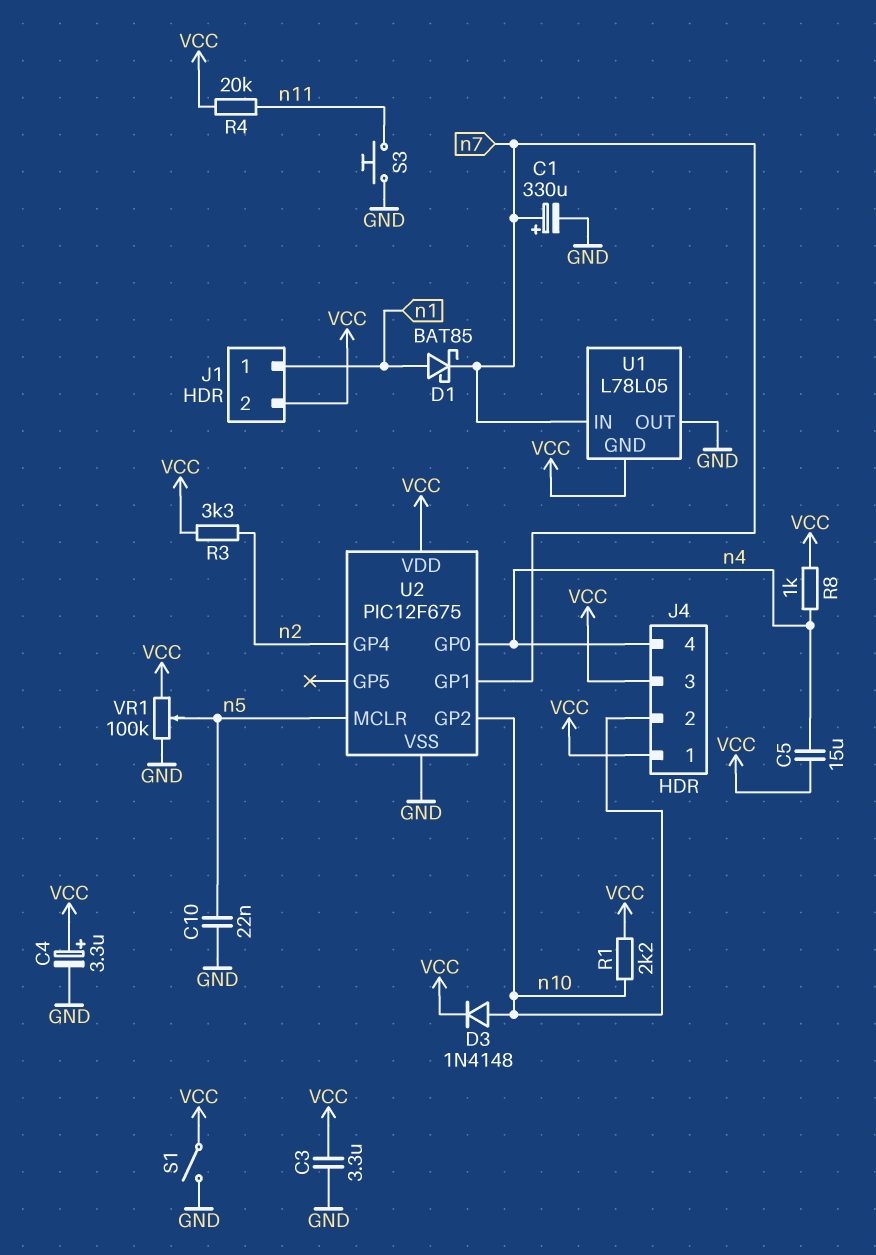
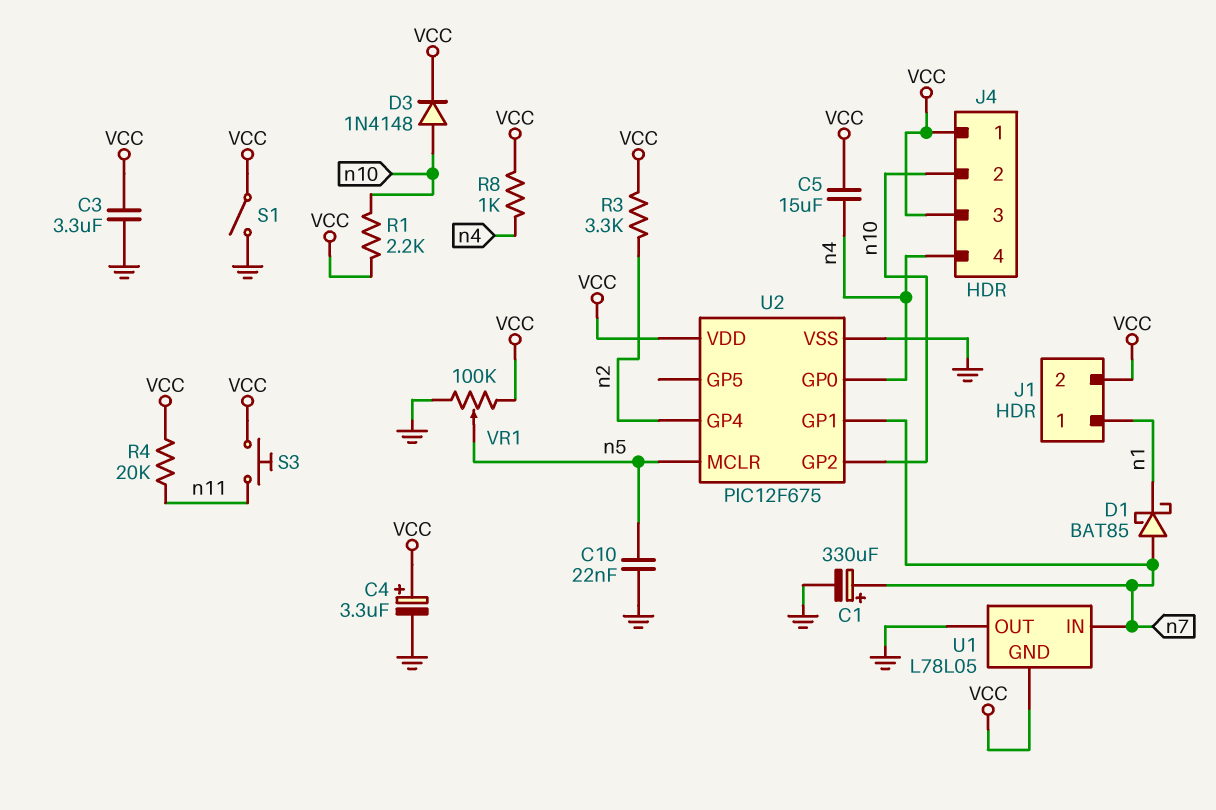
D1: schottky BAT85 (A n1, K n7) -> schottky BAT85 (A n7, K n1)
S3: button (GND, n11) -> button (VCC, n11)

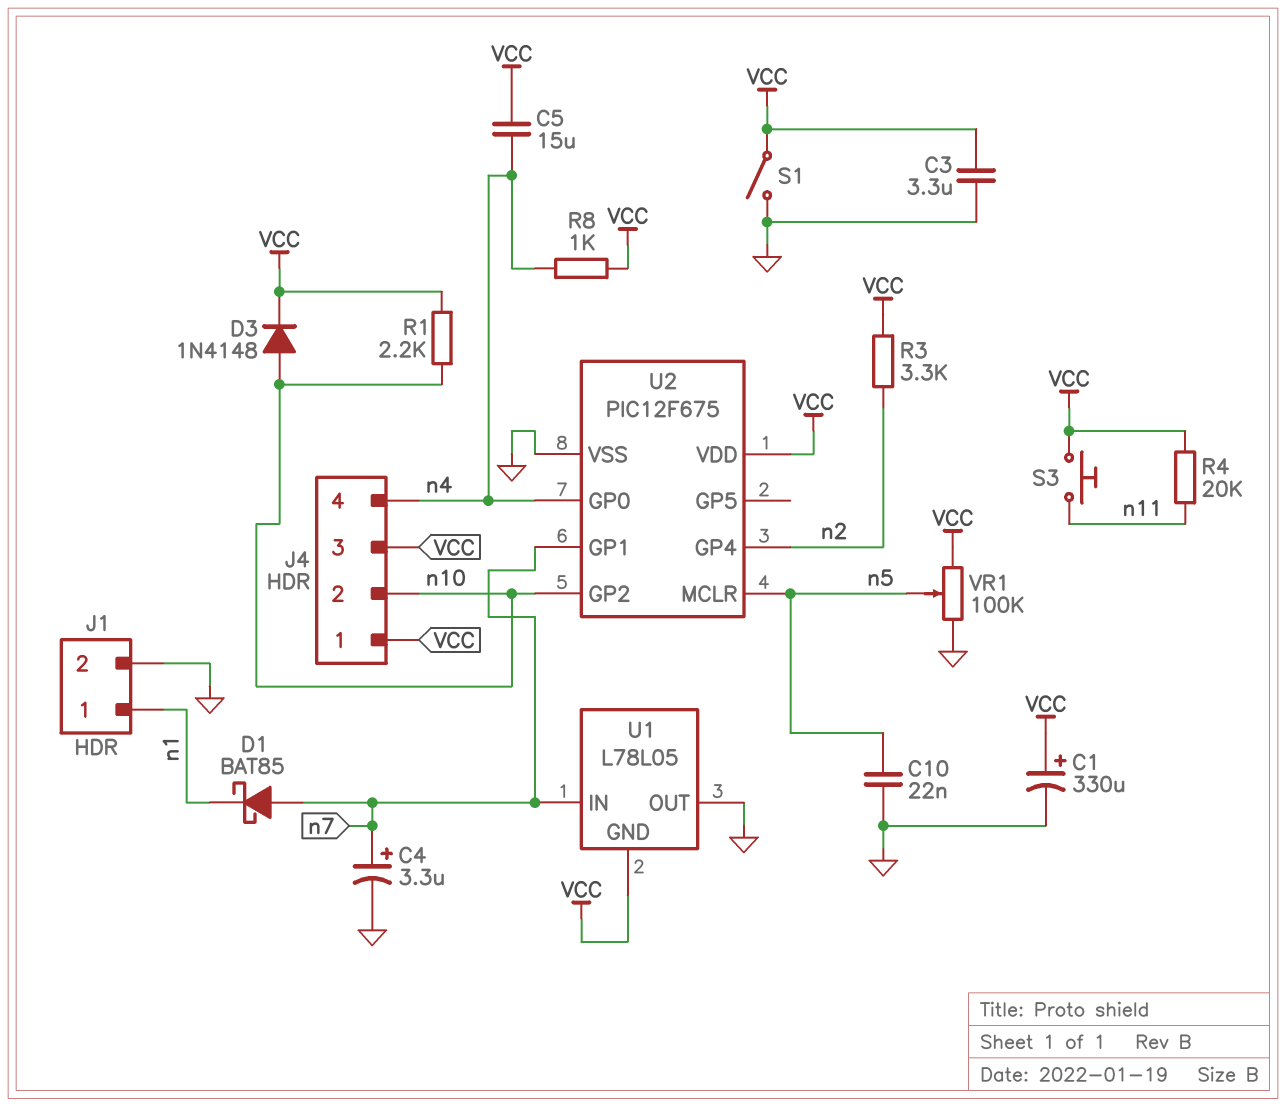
C1: 330uF (plus n7, minus GND) -> 330uF (plus VCC, minus GND)
C4: 3.3uF (plus VCC, minus GND) -> 3.3uF (plus n7, minus GND)
J1 pin 2: VCC -> GND

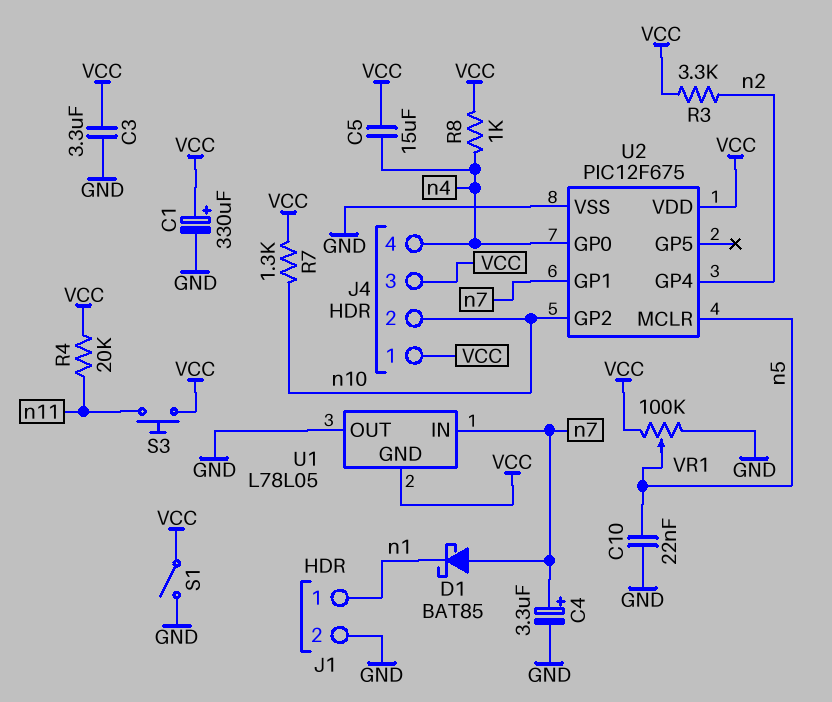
D3: diode 1N4148 (A n10, K VCC) -> none
R1: 2.2k (VCC, n10) -> none
R7: none -> 1.3k (VCC, n10)

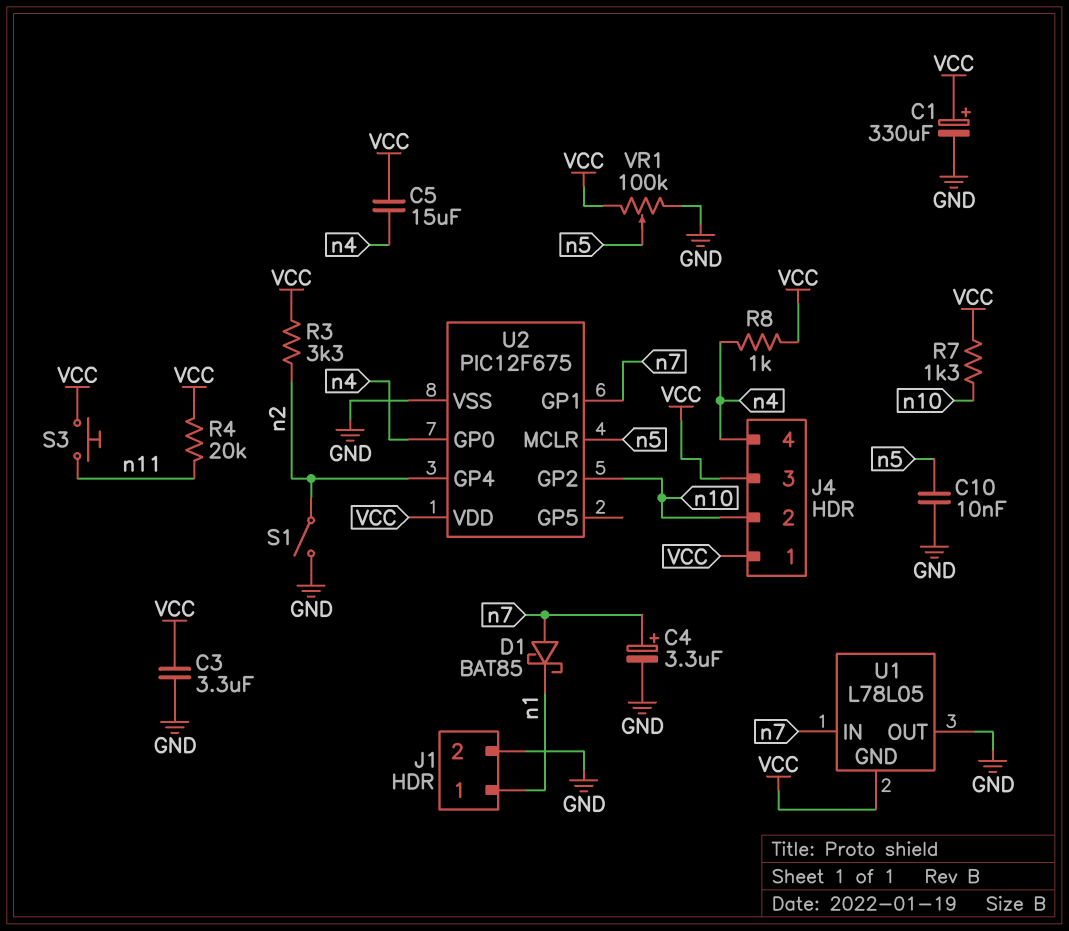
C10: 22nF (GND, n5) -> 10nF (GND, n5)
S1: switch (GND, VCC) -> switch (GND, n2)

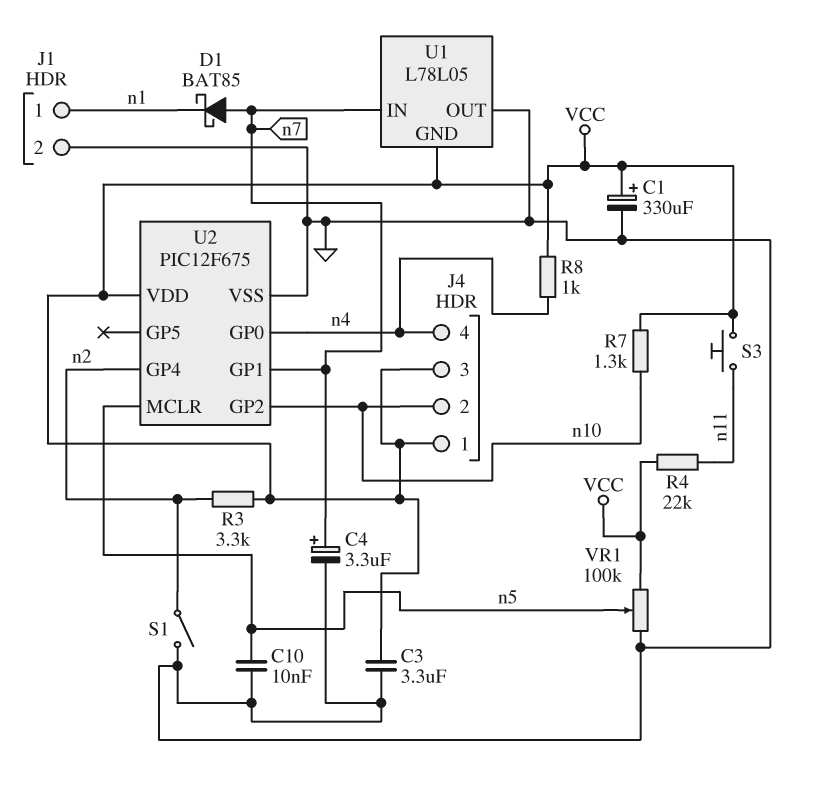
C5: 15uF (VCC, n4) -> none
R4: 20k (VCC, n11) -> 22k (VCC, n11)

